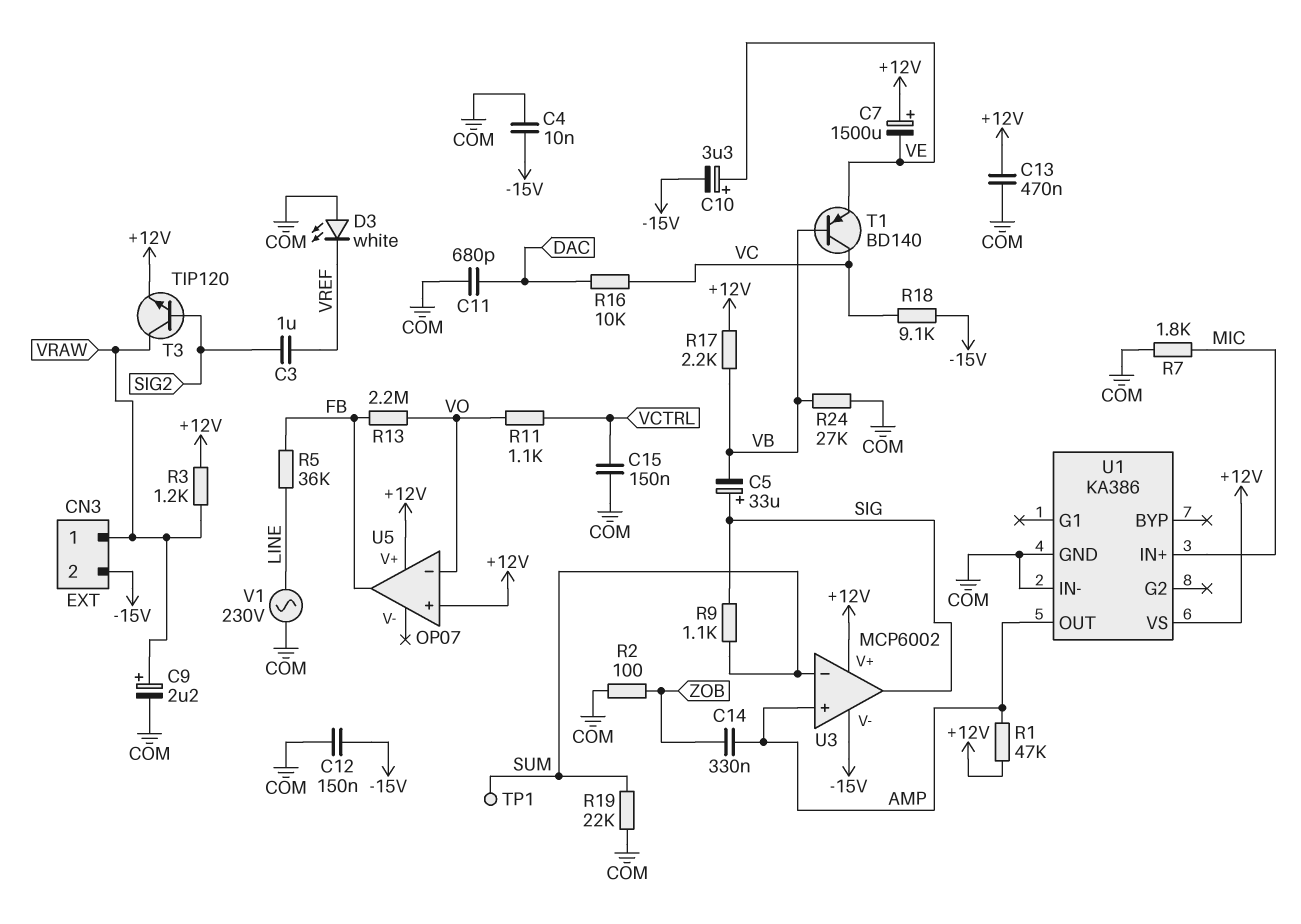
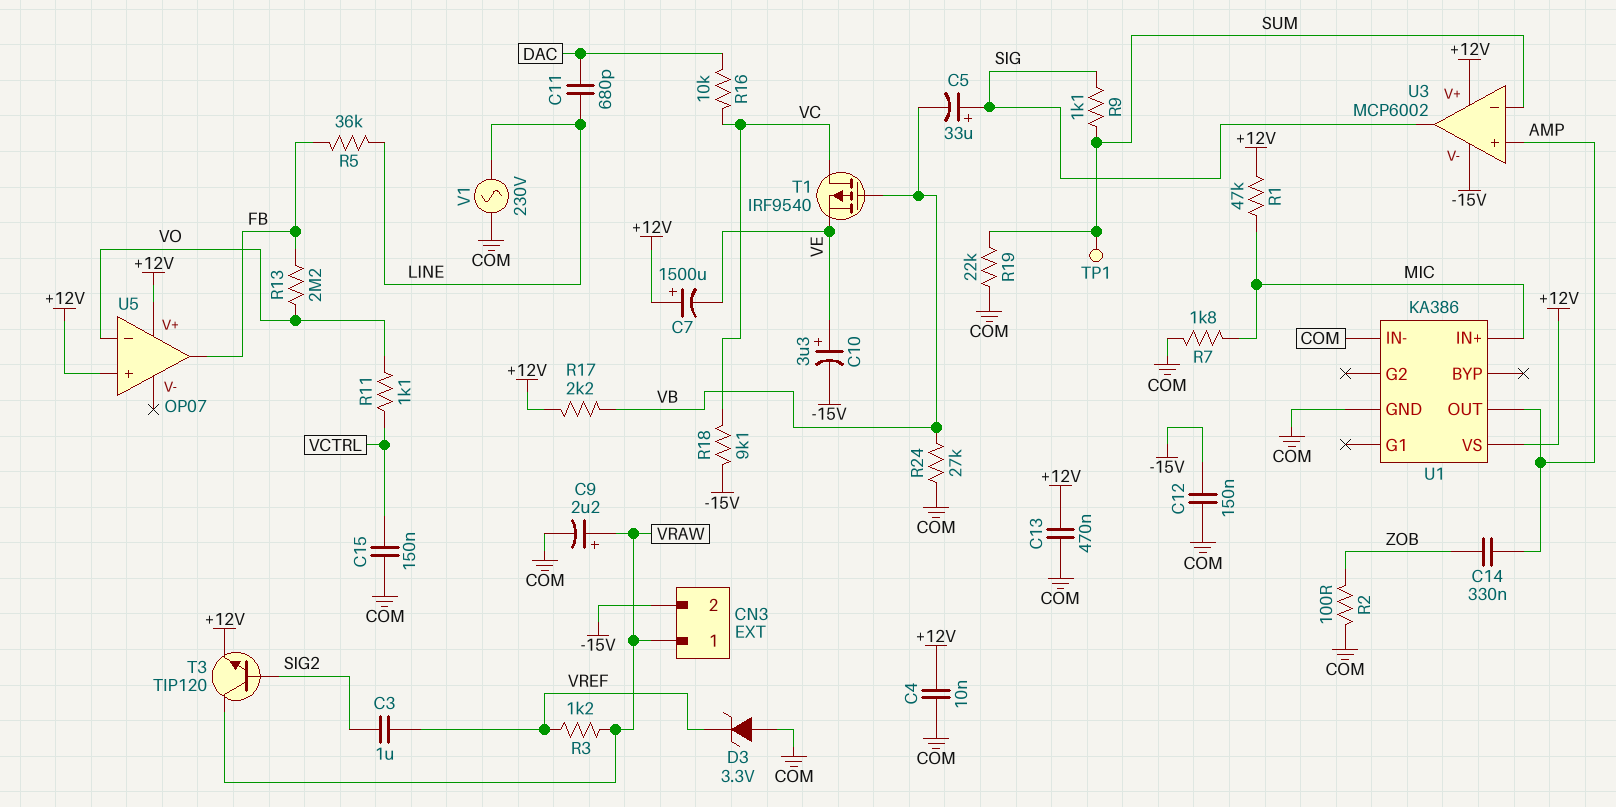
C4: 10nF (-15V, COM) -> 10nF (+12V, COM)
C11: 680pF (COM, DAC) -> 680pF (DAC, LINE)
D3: LED white (A COM, K VREF) -> zener 3.3V (A COM, K VREF)
R1: 47k (+12V, AMP) -> 47k (+12V, MIC)
R3: 1.2k (+12V, VRAW) -> 1.2k (VRAW, VREF)
T1: PNP BD140 (B VB, C VC, E VE) -> PMOS IRF9540 (G VB, D VC, S VE)

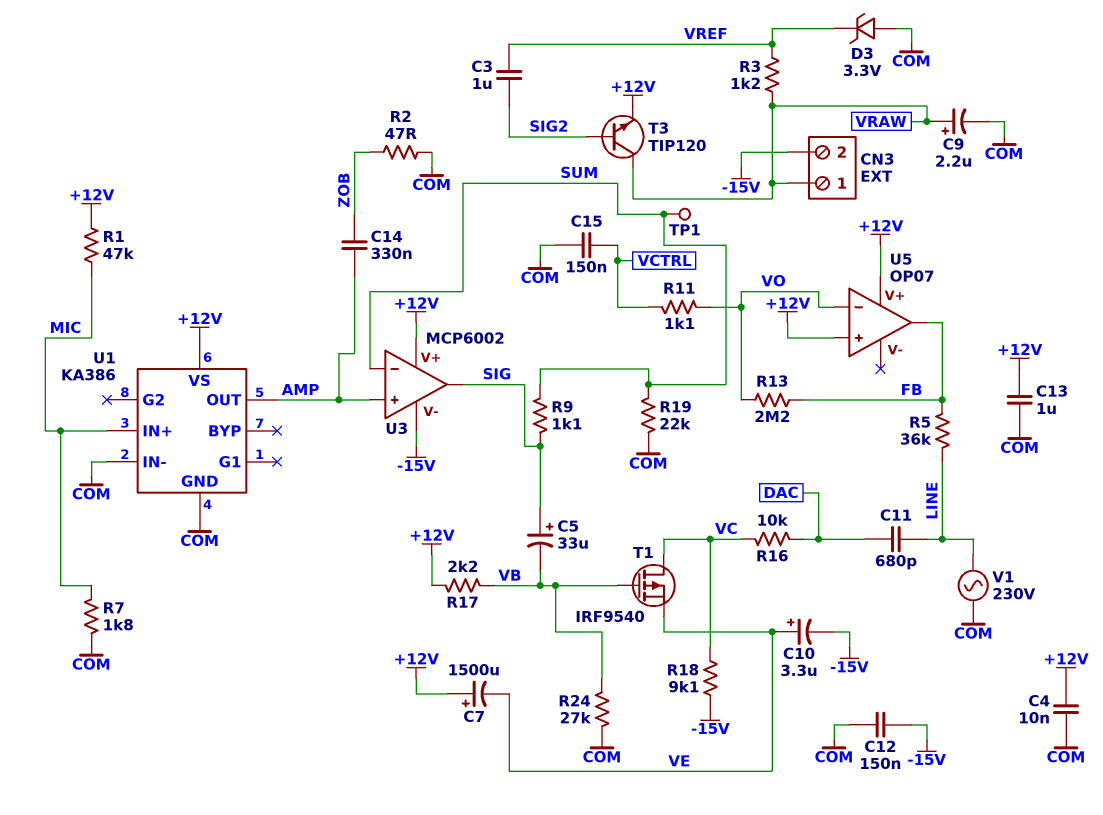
C13: 470nF (+12V, COM) -> 1uF (+12V, COM)
R2: 100 (COM, ZOB) -> 47 (COM, ZOB)

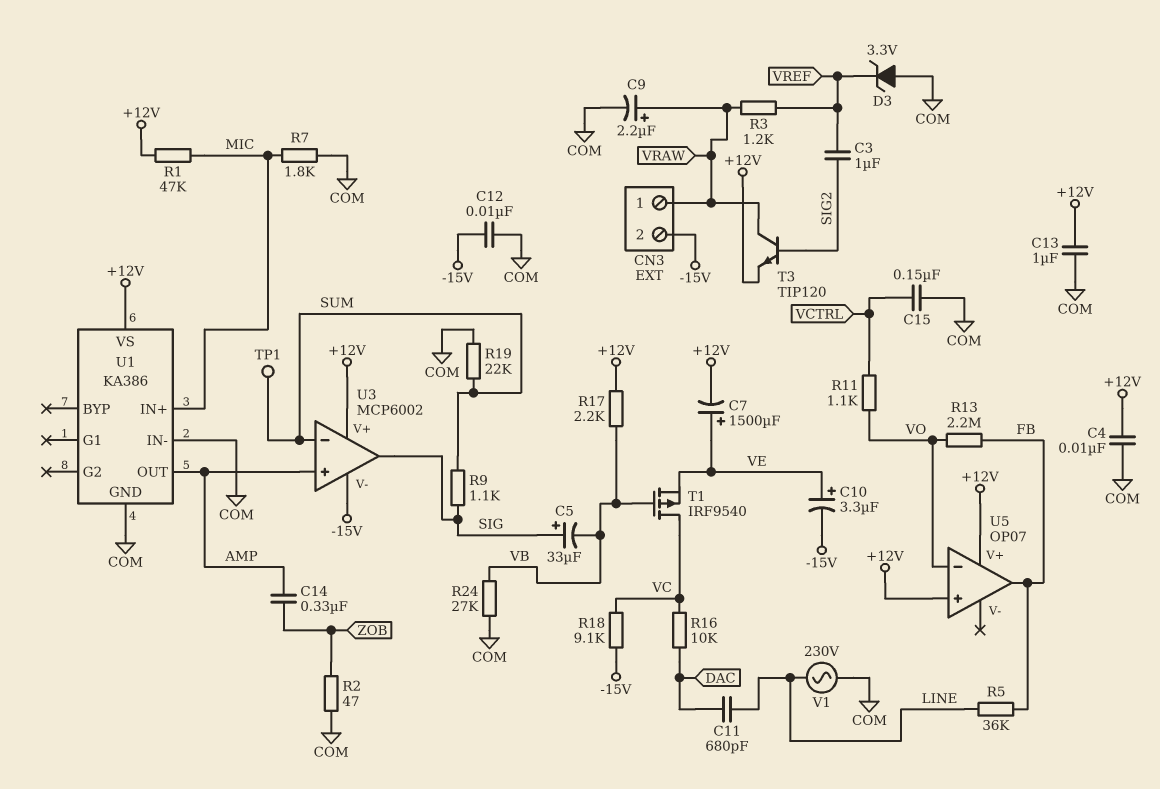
C7: 1500uF (plus +12V, minus VE) -> 1500uF (plus VE, minus +12V)
C12: 150nF (-15V, COM) -> 10nF (-15V, COM)

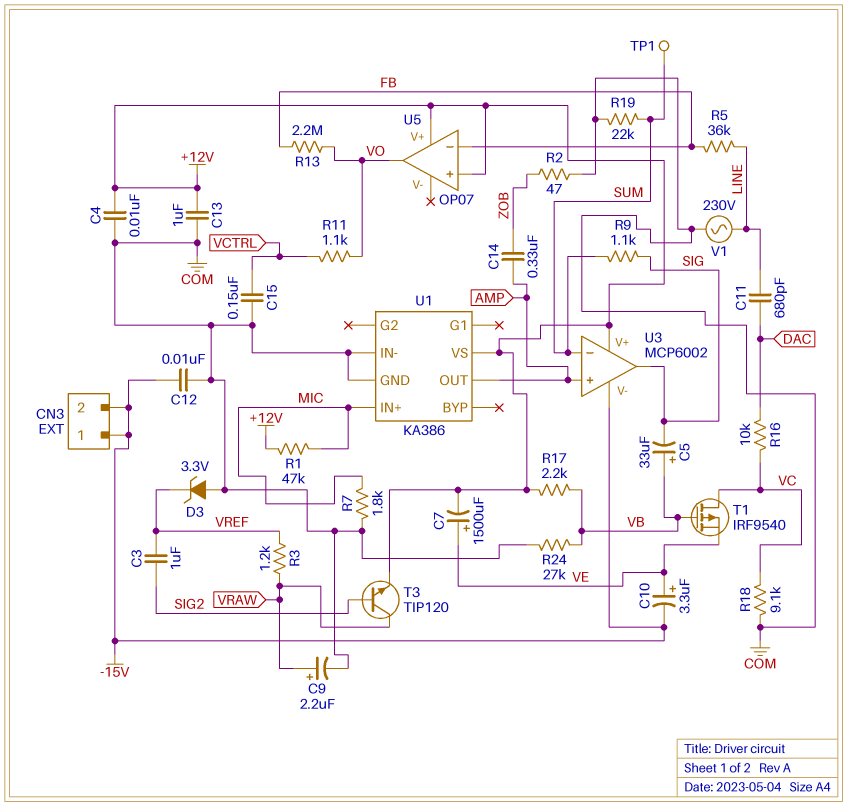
C5: 33uF (plus SIG, minus VB) -> 33uF (plus VB, minus SIG)
CN3 pin 1: VRAW -> -15V
R18: 9.1k (-15V, VC) -> 9.1k (COM, VC)
U5 pin in-: VO -> FB
U5 pin out: FB -> VO

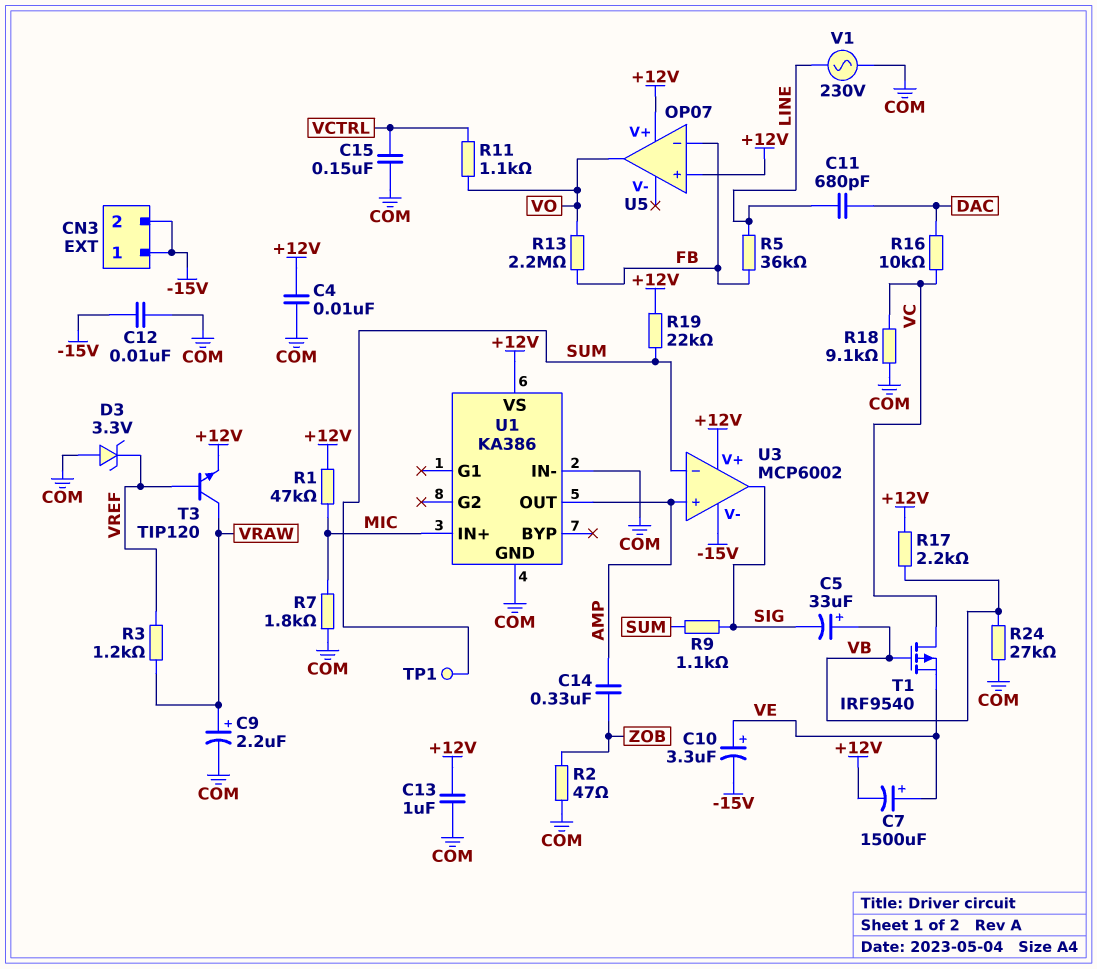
C3: 1uF (SIG2, VREF) -> none
R19: 22k (COM, SUM) -> 22k (+12V, SUM)
T3: NPN TIP120 (B SIG2, C VRAW, E +12V) -> NPN TIP120 (B VREF, C VRAW, E +12V)

